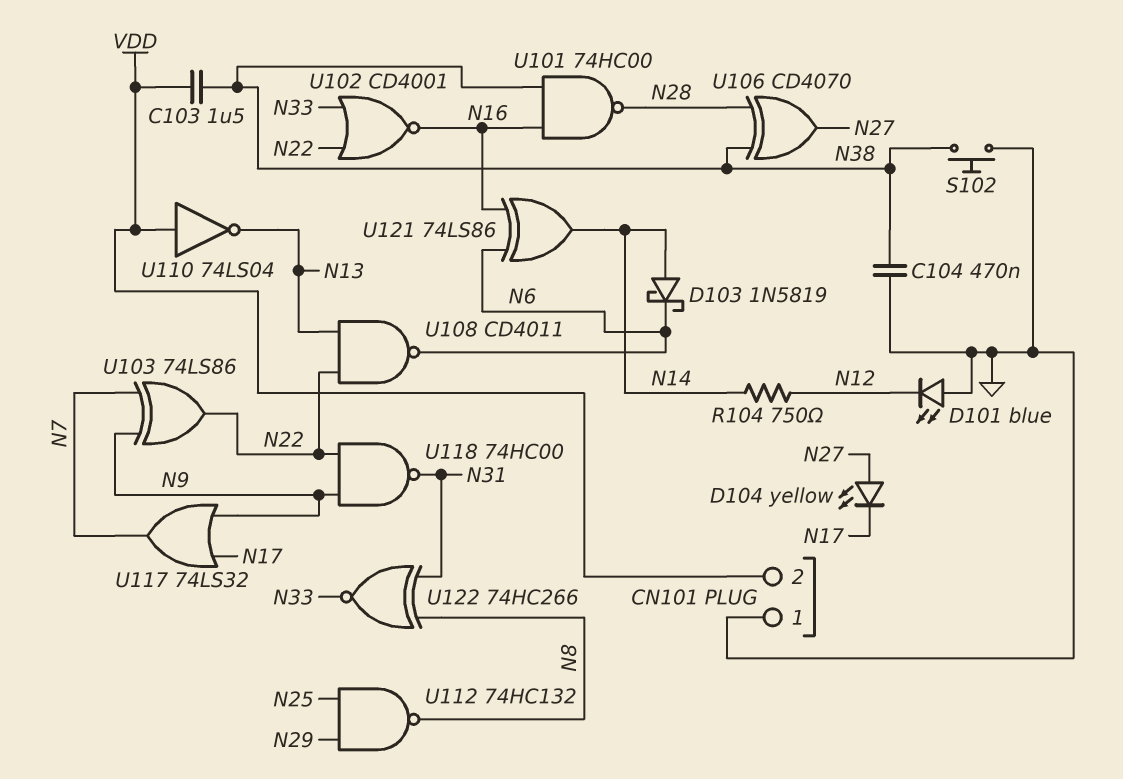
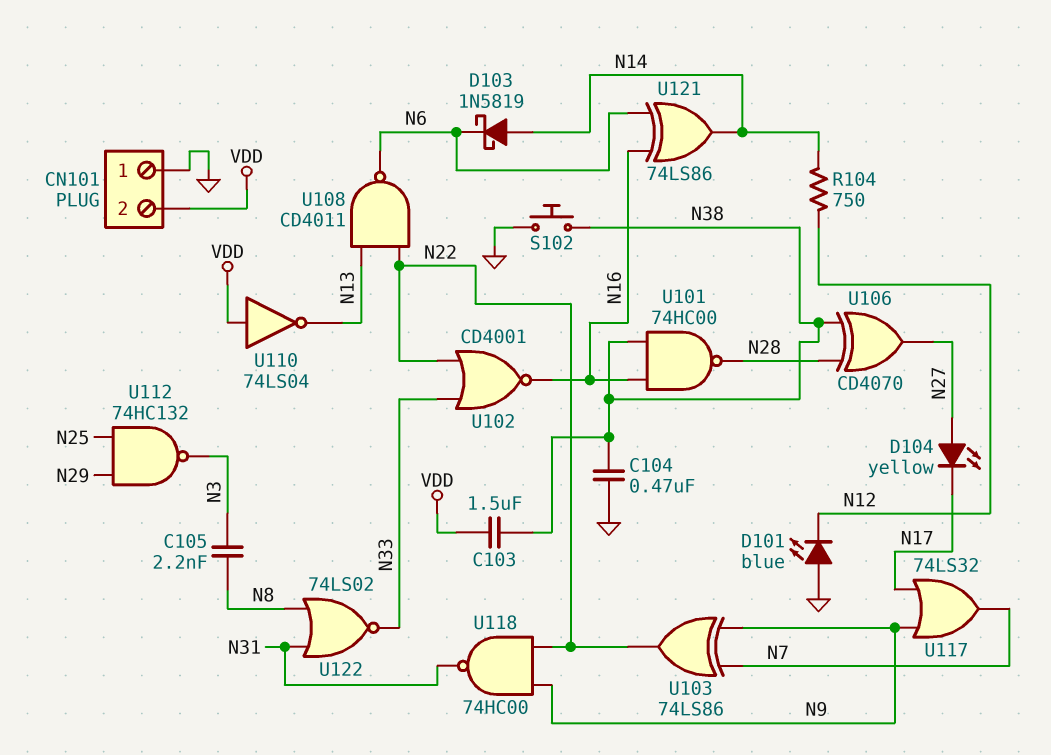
C105: none -> 2.2nF (N3, N8)
U112: NAND 74HC132 (in N25, in N29, out N8) -> NAND 74HC132 (in N25, in N29, out N3)
U122: XNOR 74HC266 (in N8, in N31, out N33) -> NOR 74LS02 (in N8, in N31, out N33)

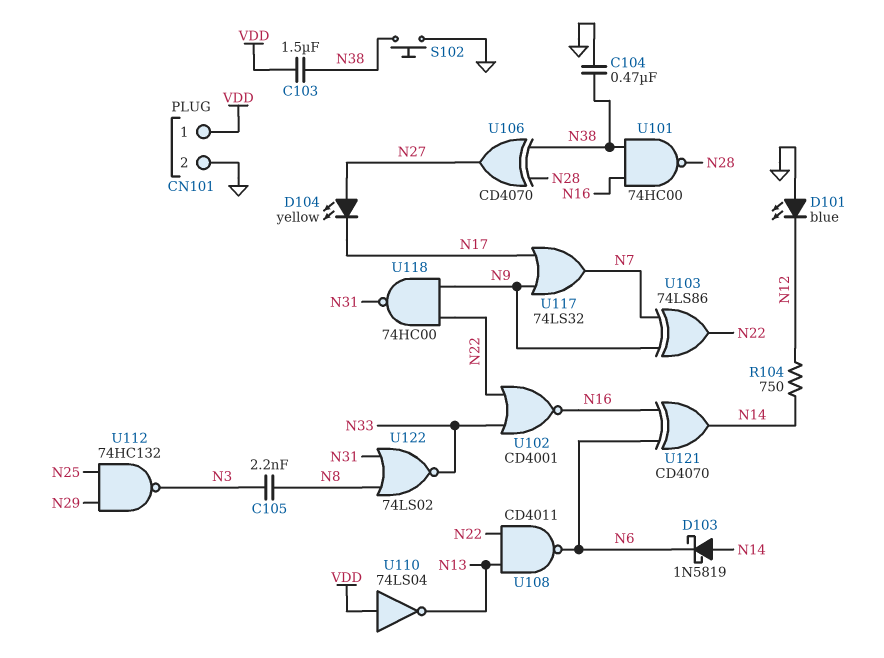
CN101 pin 1: GND -> VDD
CN101 pin 2: VDD -> GND
U121: XOR 74LS86 (in N6, in N16, out N14) -> XOR CD4070 (in N6, in N16, out N14)

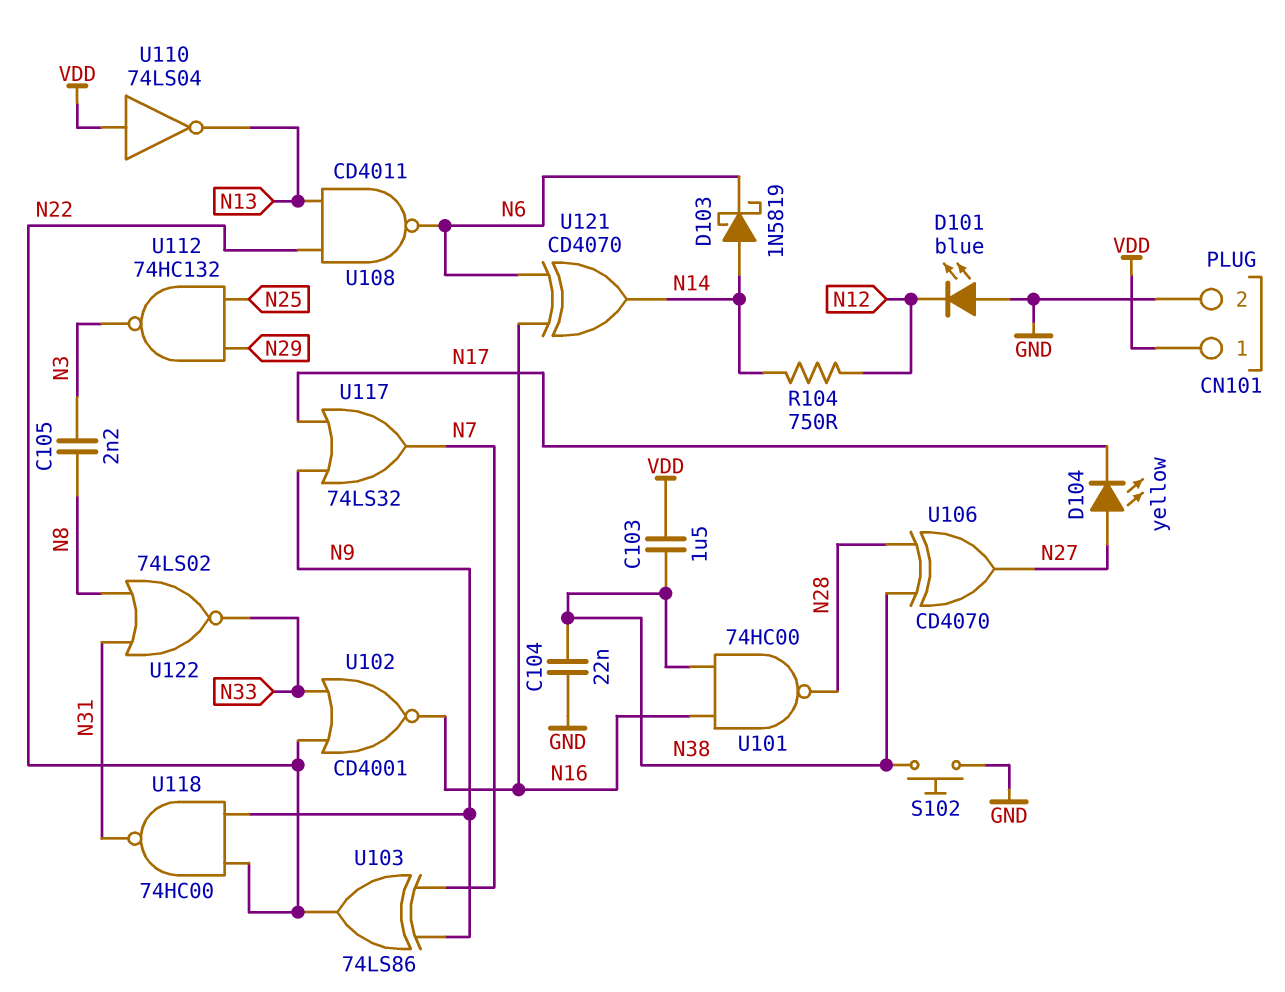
C104: 470nF (GND, N38) -> 22nF (GND, N38)

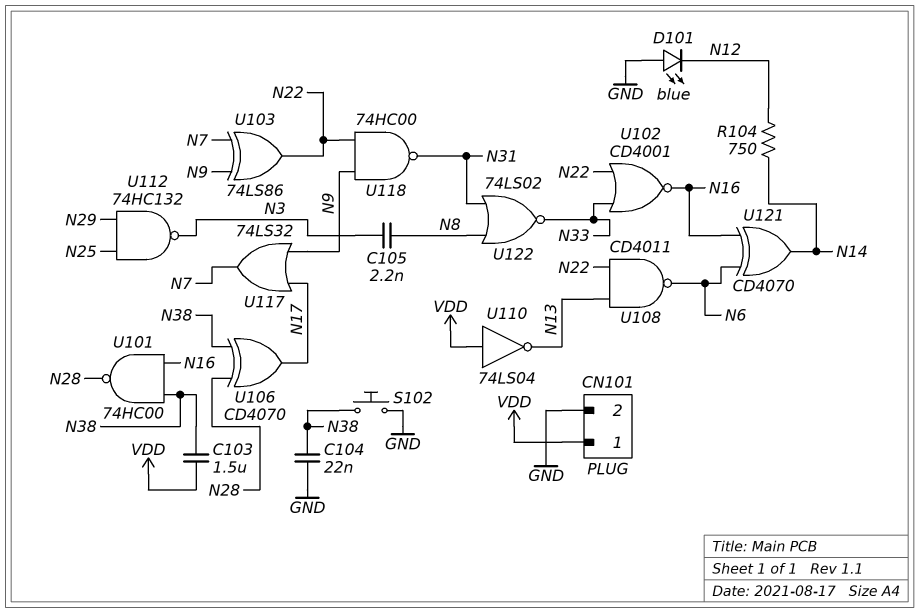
D103: schottky 1N5819 (A N14, K N6) -> none
D104: LED yellow (A N27, K N17) -> none
U106: XOR CD4070 (in N28, in N38, out N27) -> XOR CD4070 (in N28, in N38, out N17)

